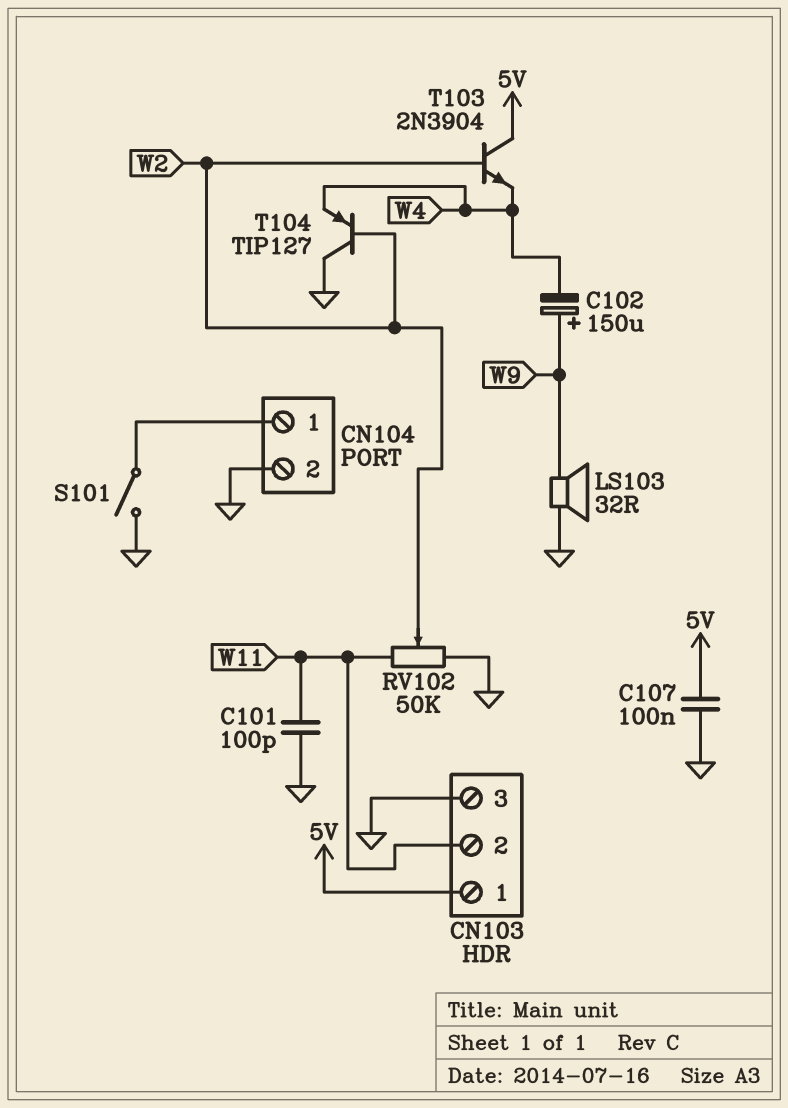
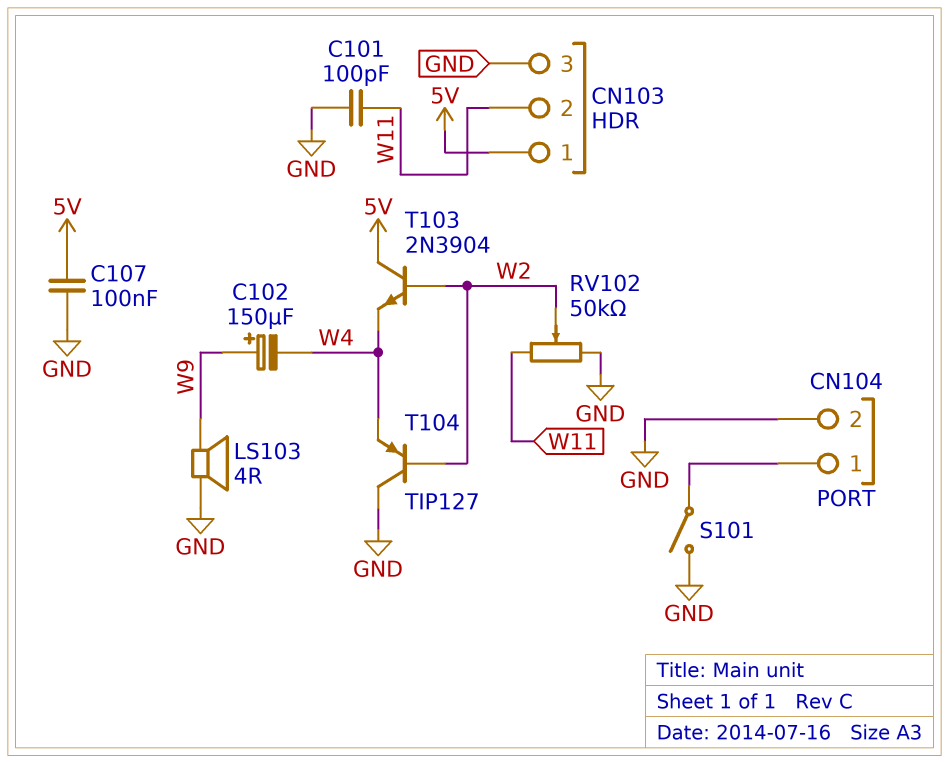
LS103: speaker 32R (GND, W9) -> speaker 4R (GND, W9)

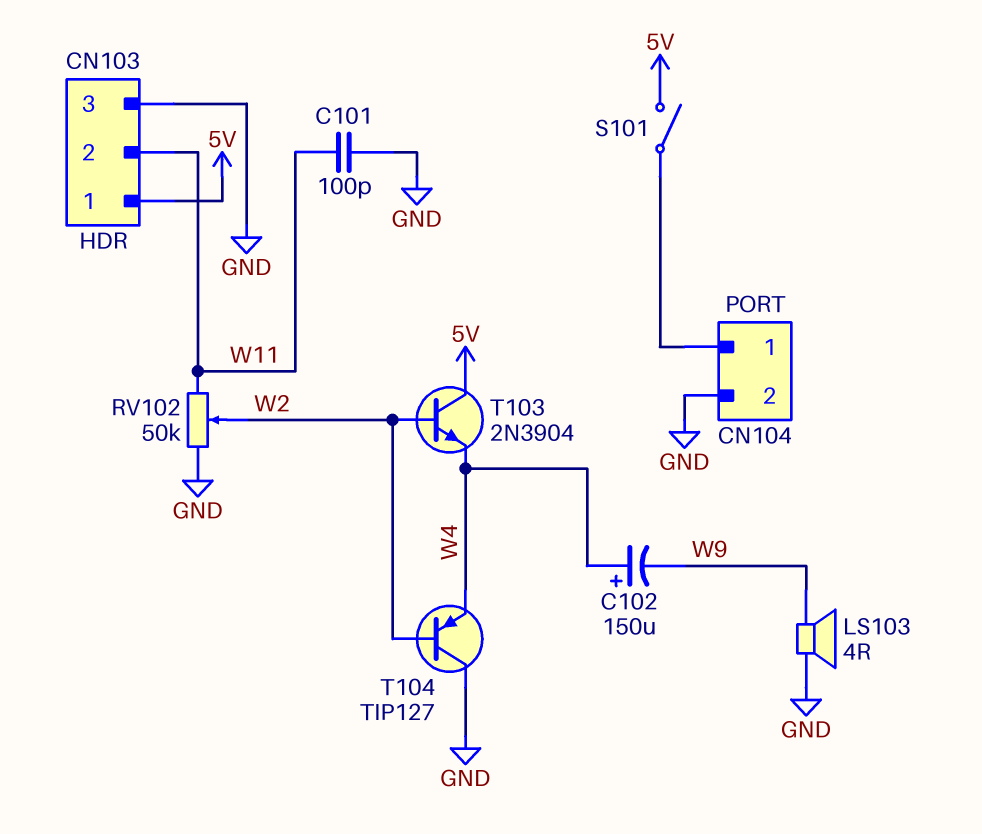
C102: 150uF (plus W9, minus W4) -> 150uF (plus W4, minus W9)
C107: 100nF (5V, GND) -> none
S101: switch (CN104/1, GND) -> switch (5V, CN104/1)

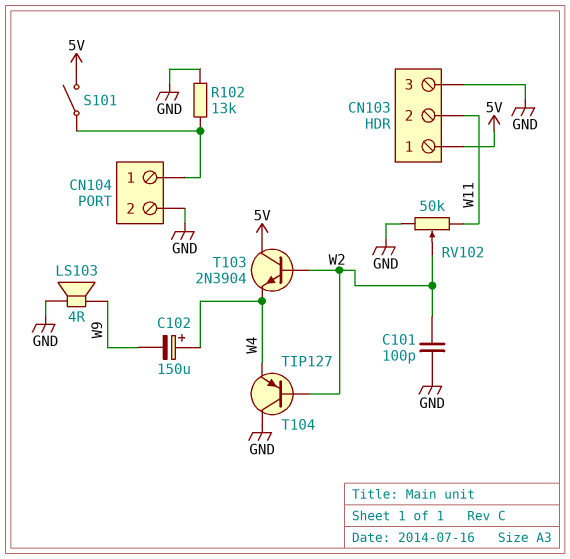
C101: 100pF (GND, W11) -> 100pF (GND, W2)
R102: none -> 13k (CN104/1, GND)

